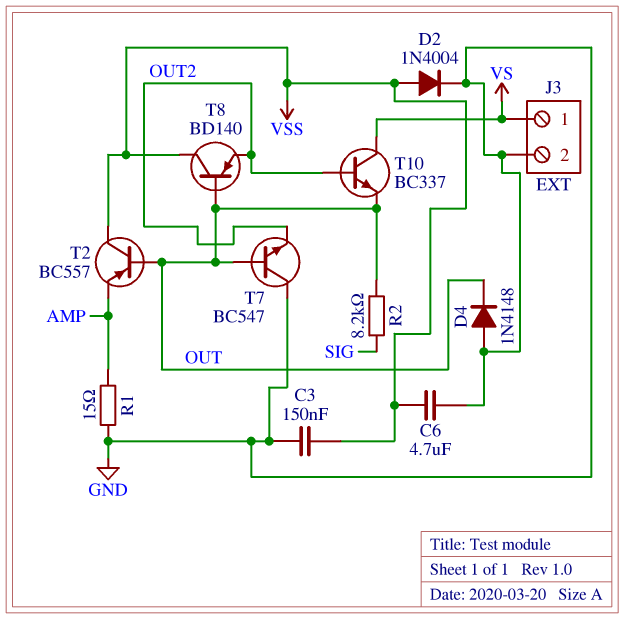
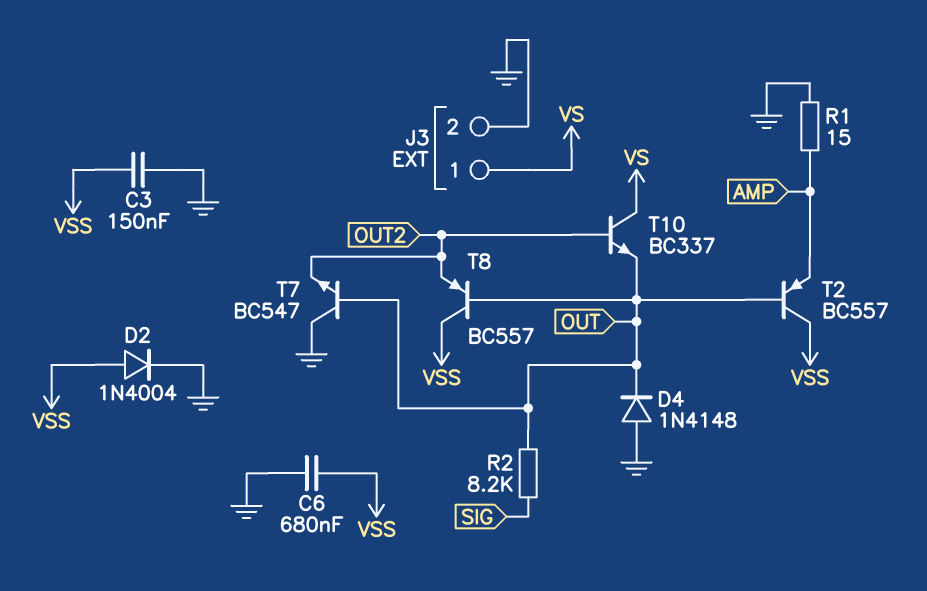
C6: 4.7uF (GND, VSS) -> 680nF (GND, VSS)
T8: PNP BD140 (B OUT, C VSS, E OUT2) -> PNP BC557 (B OUT, C VSS, E OUT2)

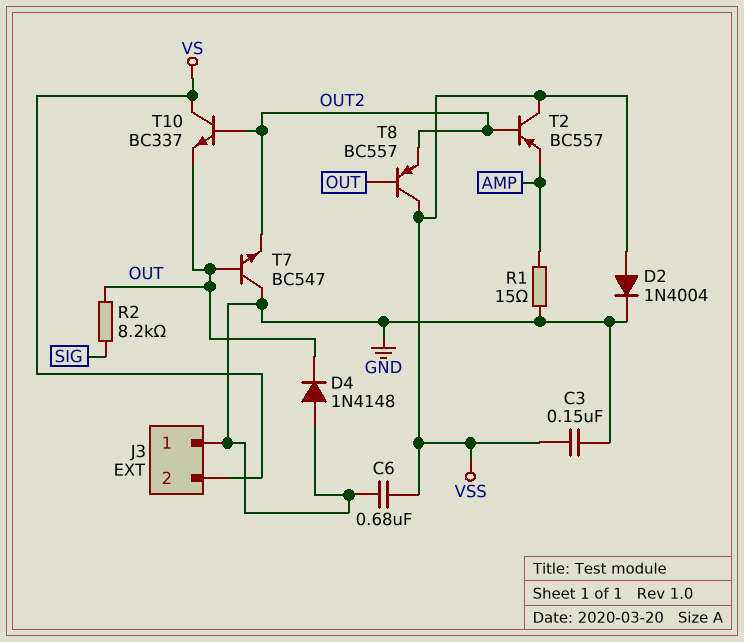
J3 pin 1: VS -> GND
J3 pin 2: GND -> VS
T2: PNP BC557 (B OUT, C VSS, E AMP) -> PNP BC557 (B OUT2, C VSS, E AMP)

